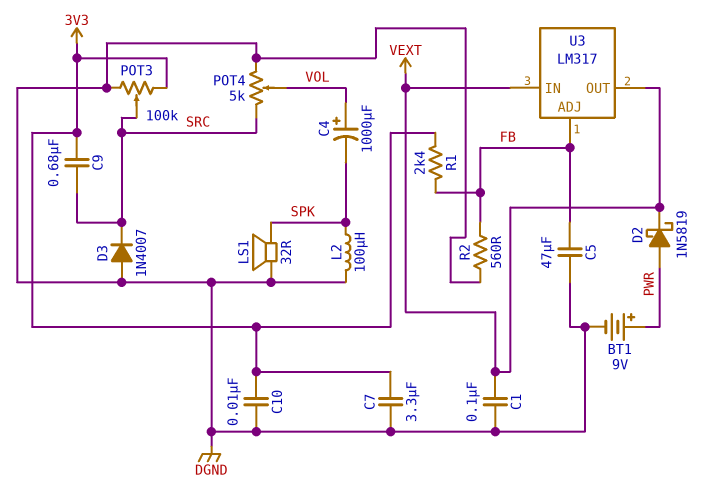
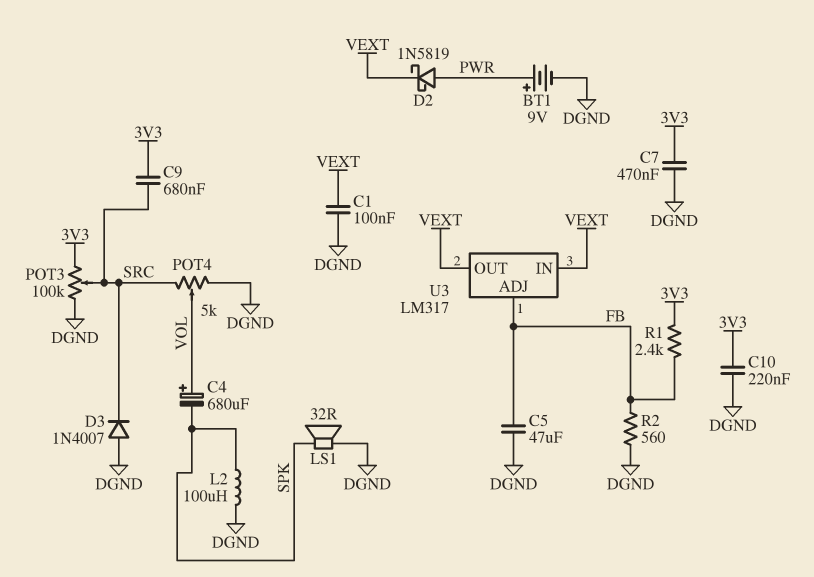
C4: 1000uF (plus VOL, minus SPK) -> 680uF (plus VOL, minus SPK)
C7: 3.3uF (3V3, DGND) -> 470nF (3V3, DGND)
C10: 10nF (3V3, DGND) -> 220nF (3V3, DGND)

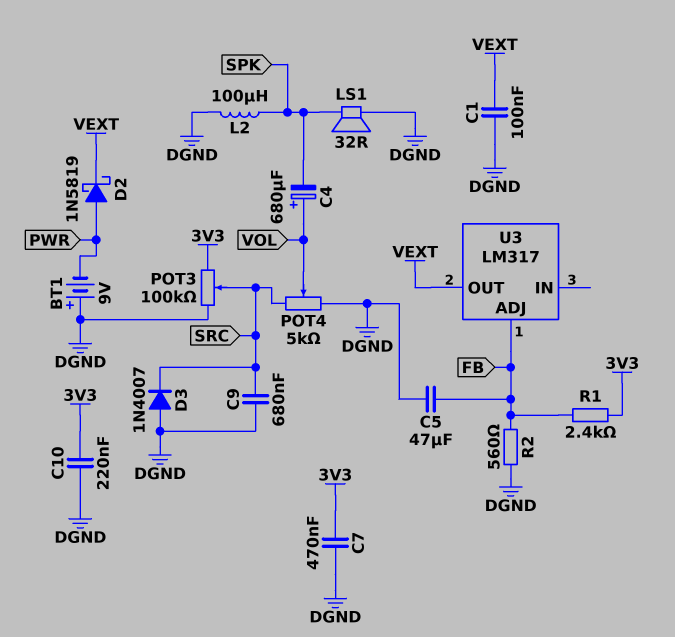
BT1: 9V (plus PWR, minus DGND) -> 9V (plus DGND, minus PWR)
C9: 680nF (3V3, SRC) -> 680nF (DGND, SRC)
U3 pin IN: VEXT -> none

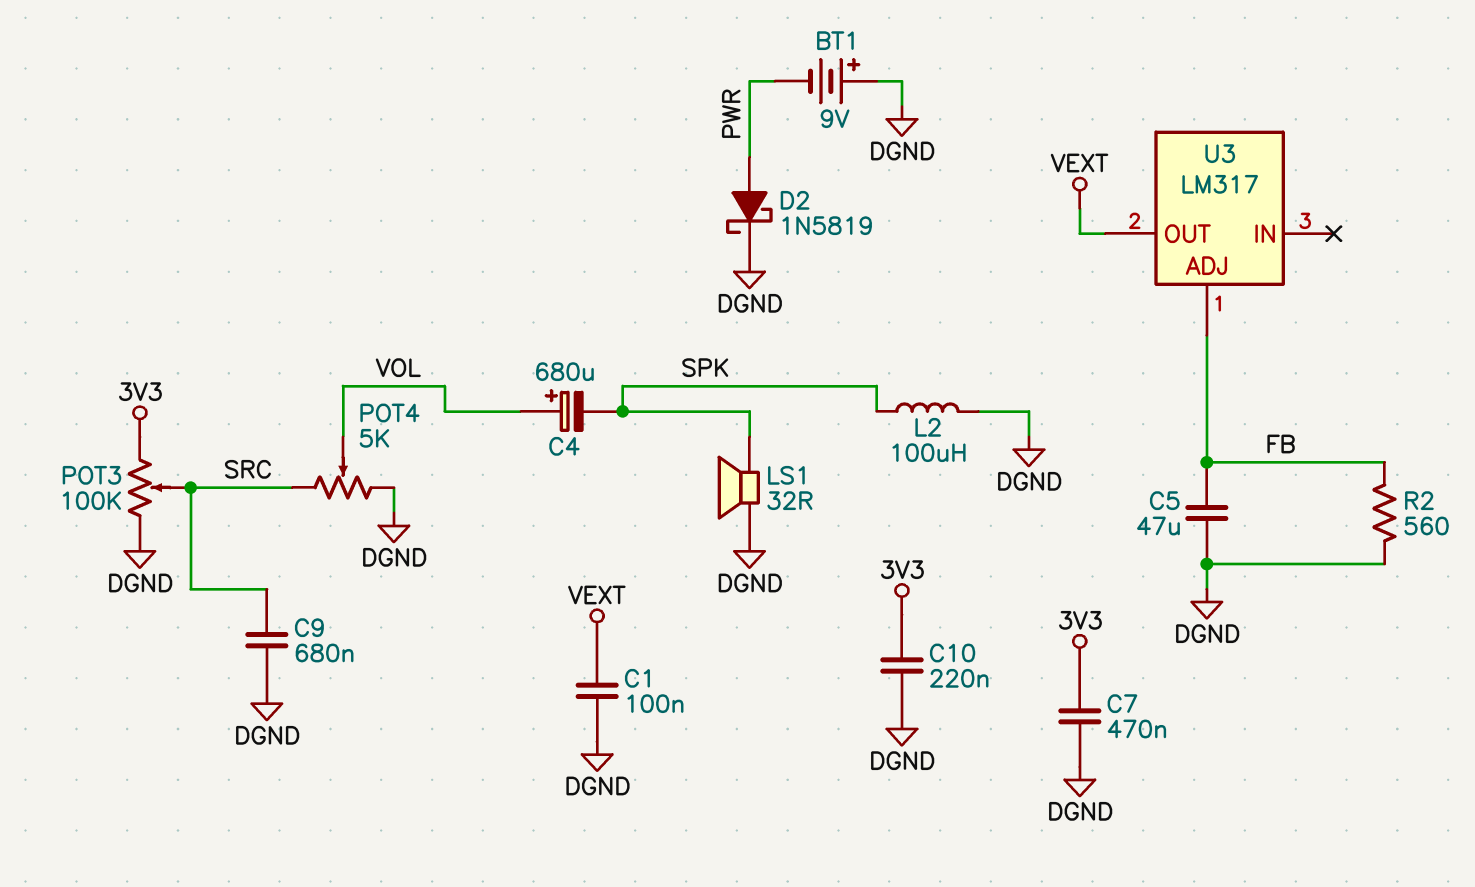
D2: schottky 1N5819 (A PWR, K VEXT) -> schottky 1N5819 (A PWR, K DGND)
D3: diode 1N4007 (A DGND, K SRC) -> none
R1: 2.4k (3V3, FB) -> none

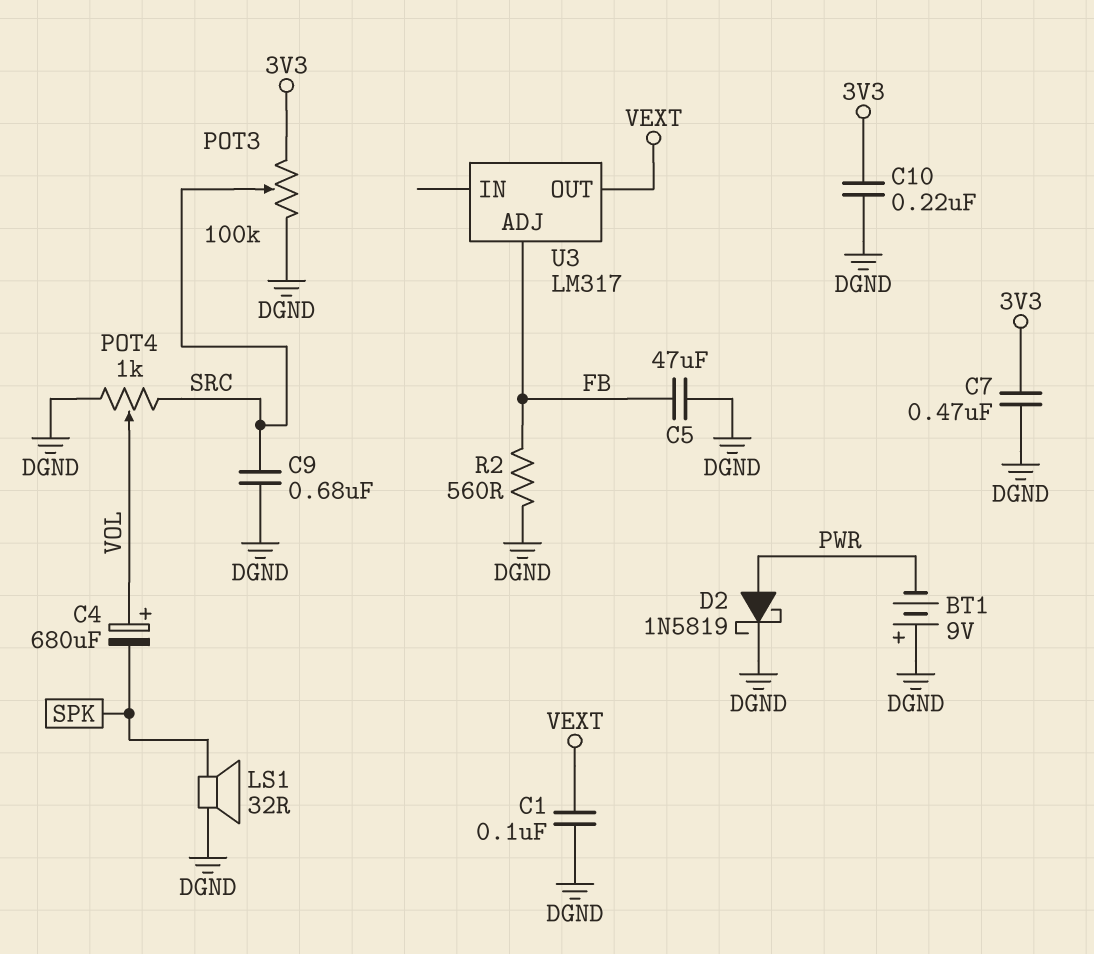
L2: 100uH (DGND, SPK) -> none
POT4: 5k (DGND, SRC, wiper VOL) -> 1k (DGND, SRC, wiper VOL)

